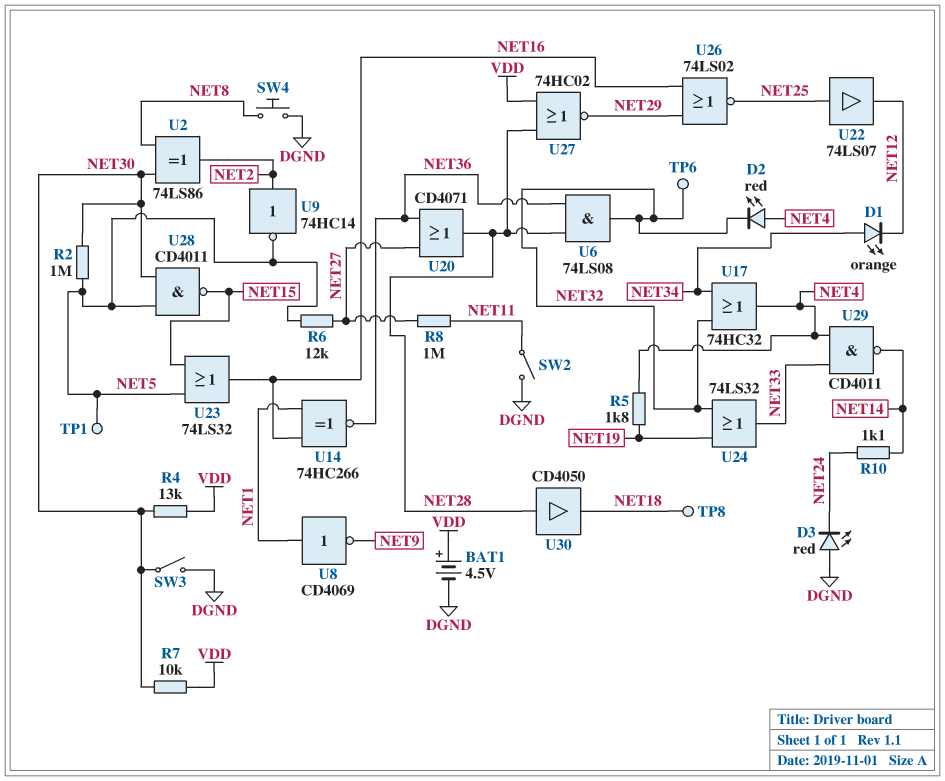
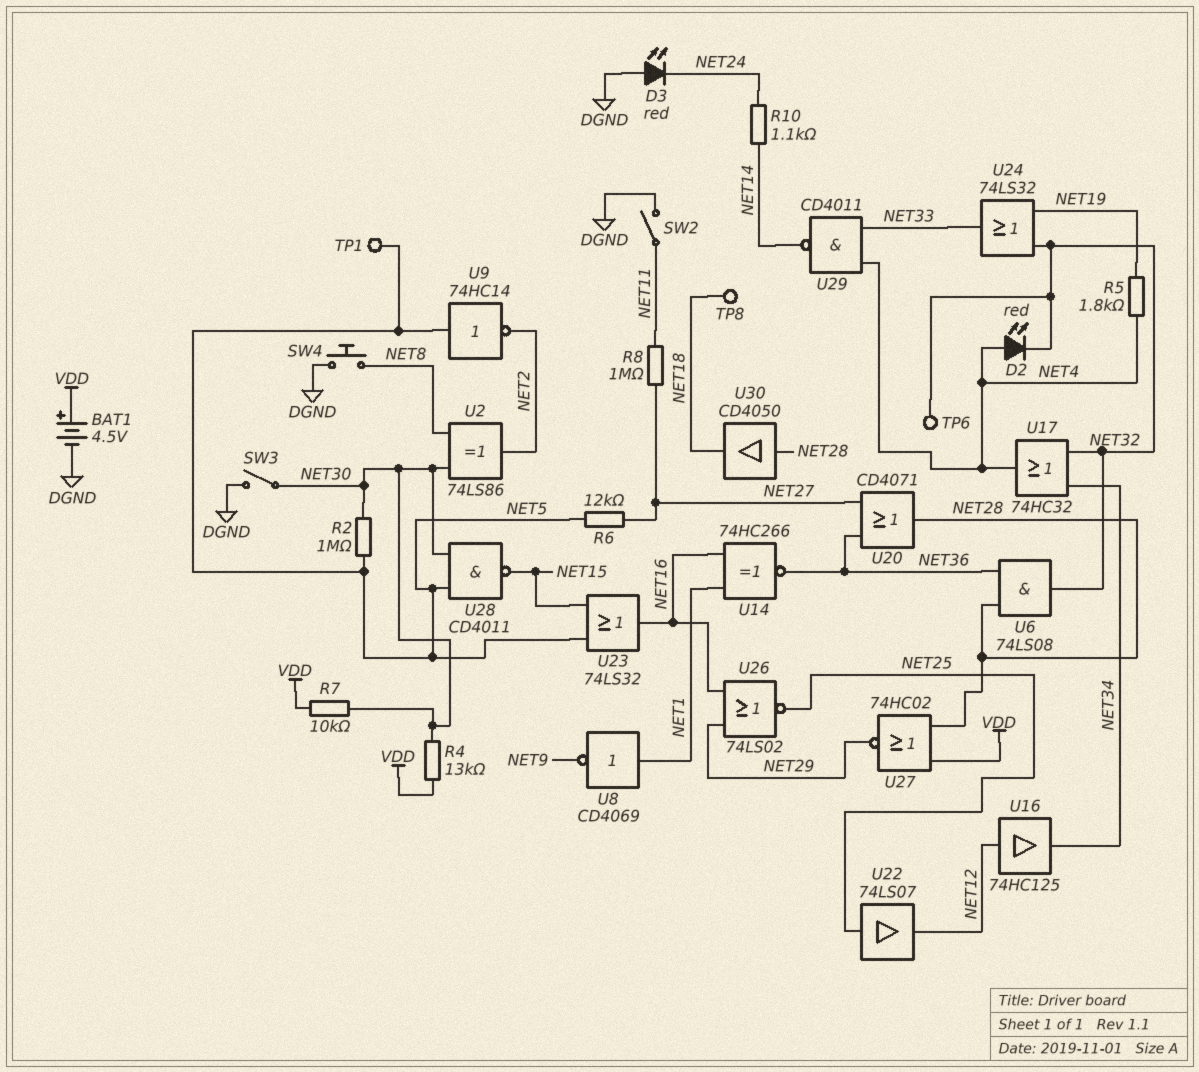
D1: LED orange (A NET34, K NET12) -> none
U9: NOT 74HC14 (in NET2, out NET5) -> NOT 74HC14 (in NET5, out NET2)
U16: none -> buffer 74HC125 (in NET12, out NET34)

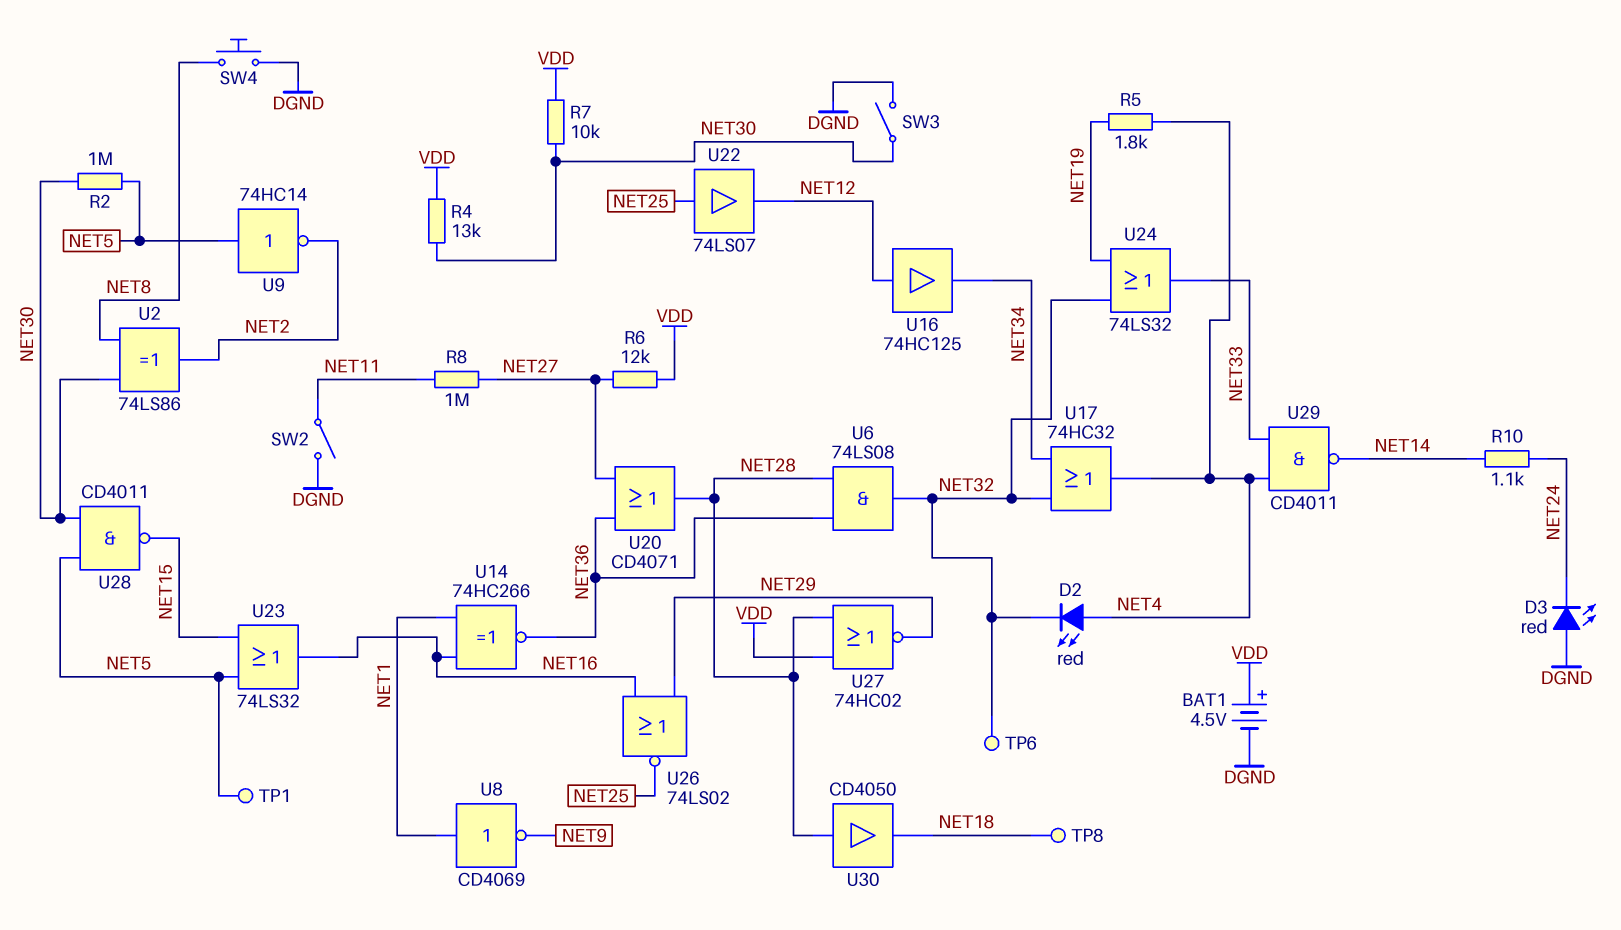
R6: 12k (NET5, NET27) -> 12k (NET27, VDD)

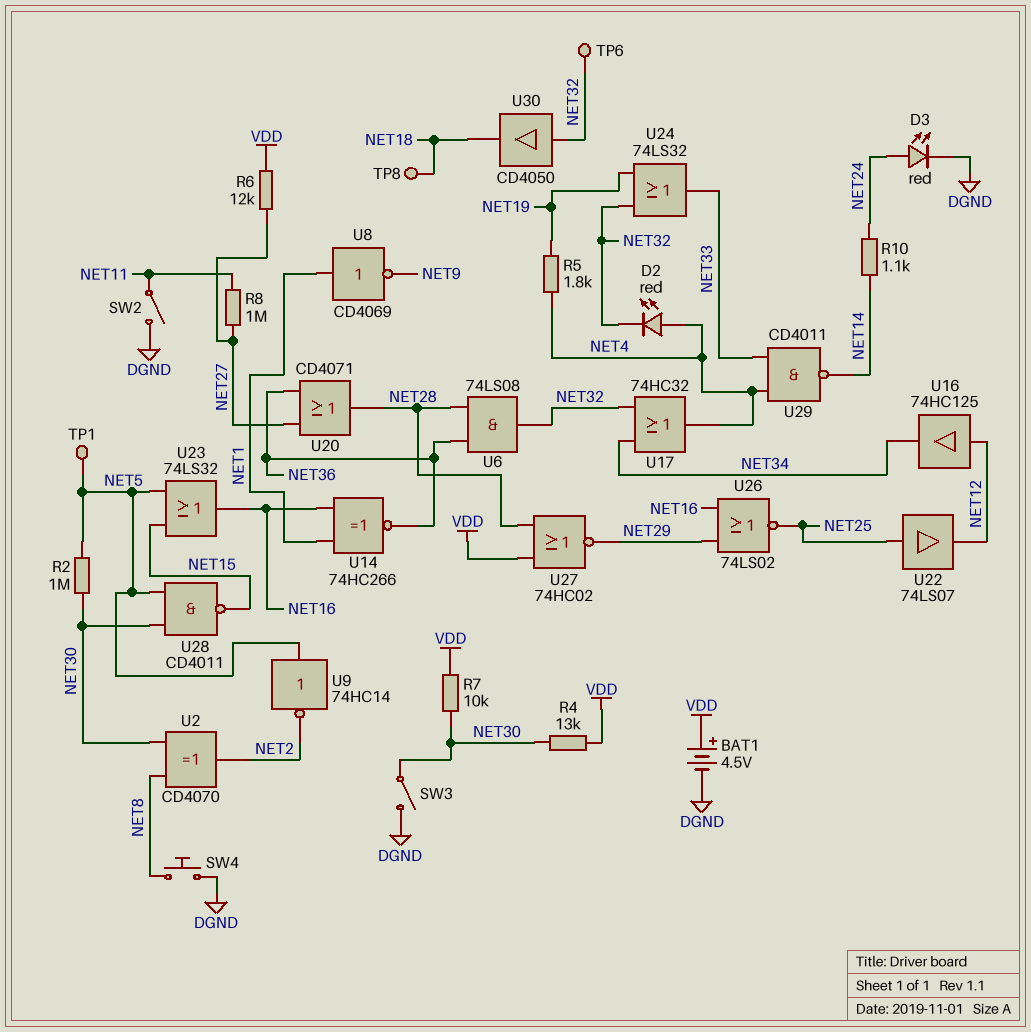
D3: LED red (A DGND, K NET24) -> LED red (A NET24, K DGND)
U2: XOR 74LS86 (in NET8, in NET30, out NET2) -> XOR CD4070 (in NET8, in NET30, out NET2)
U30: buffer CD4050 (in NET28, out NET18) -> buffer CD4050 (in NET32, out NET18)

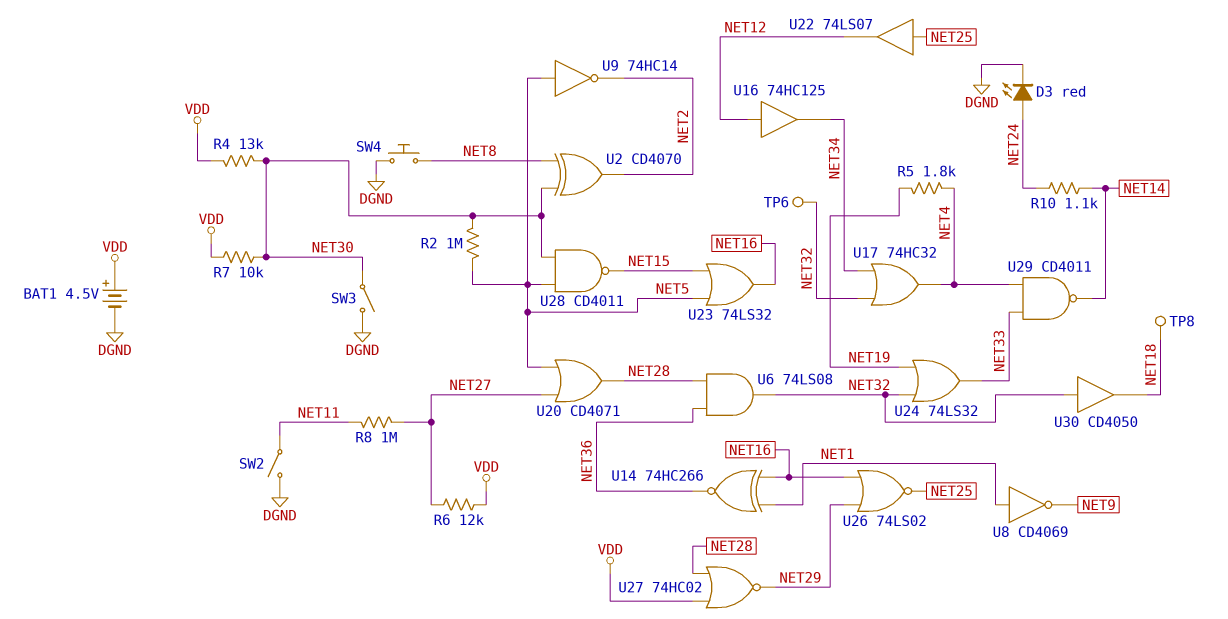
D2: LED red (A NET4, K NET32) -> none
TP1: test point (NET5) -> none
U20: OR CD4071 (in NET27, in NET36, out NET28) -> OR CD4071 (in NET5, in NET27, out NET28)

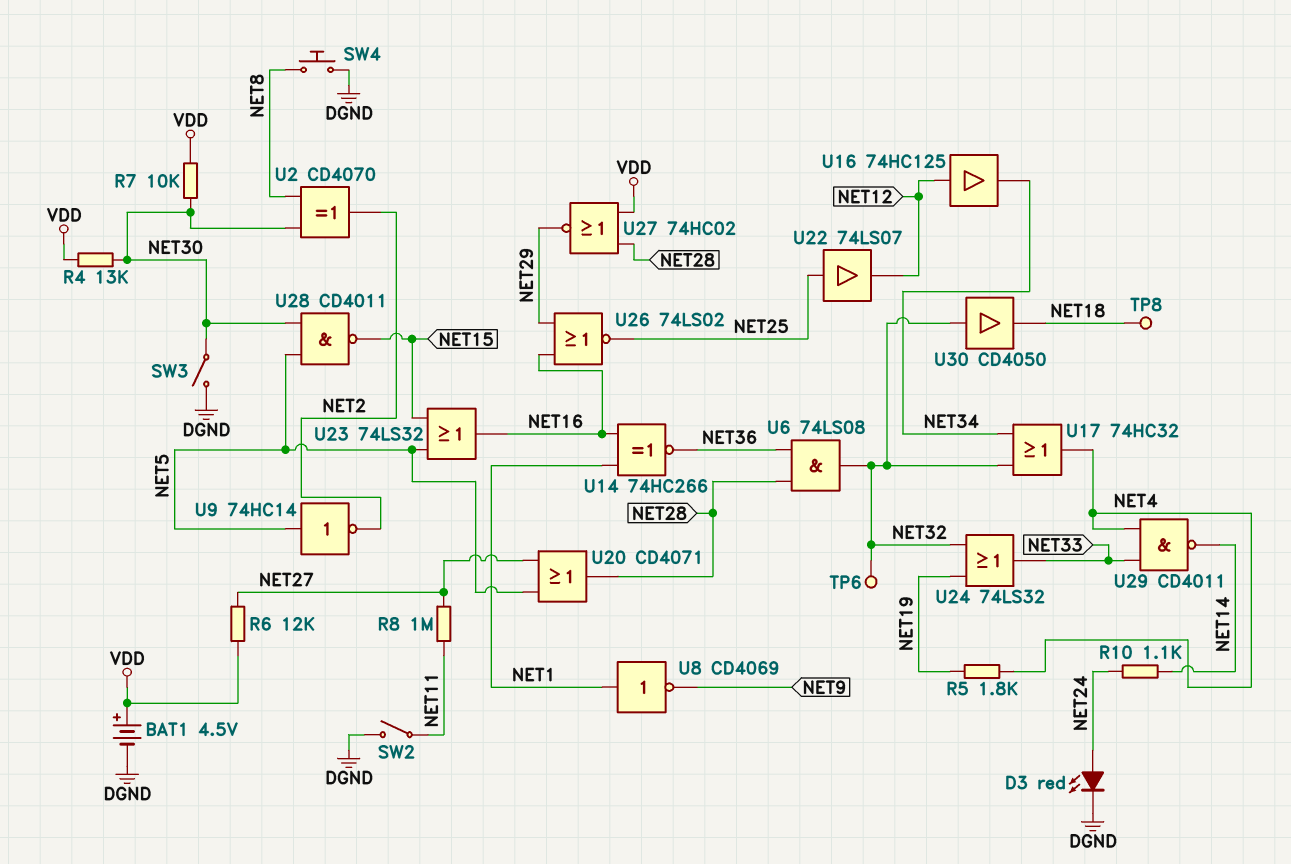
R2: 1M (NET5, NET30) -> none

